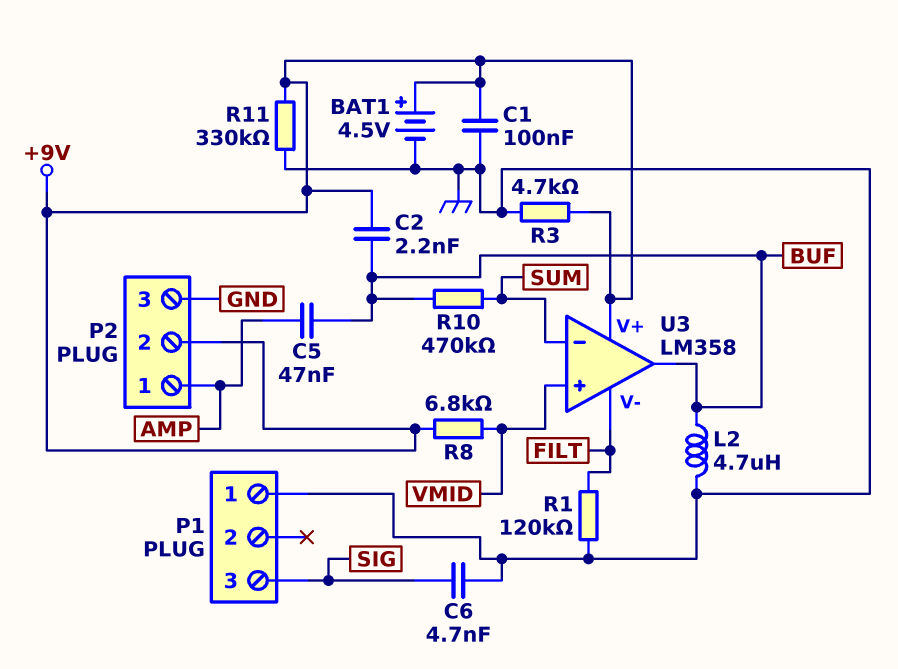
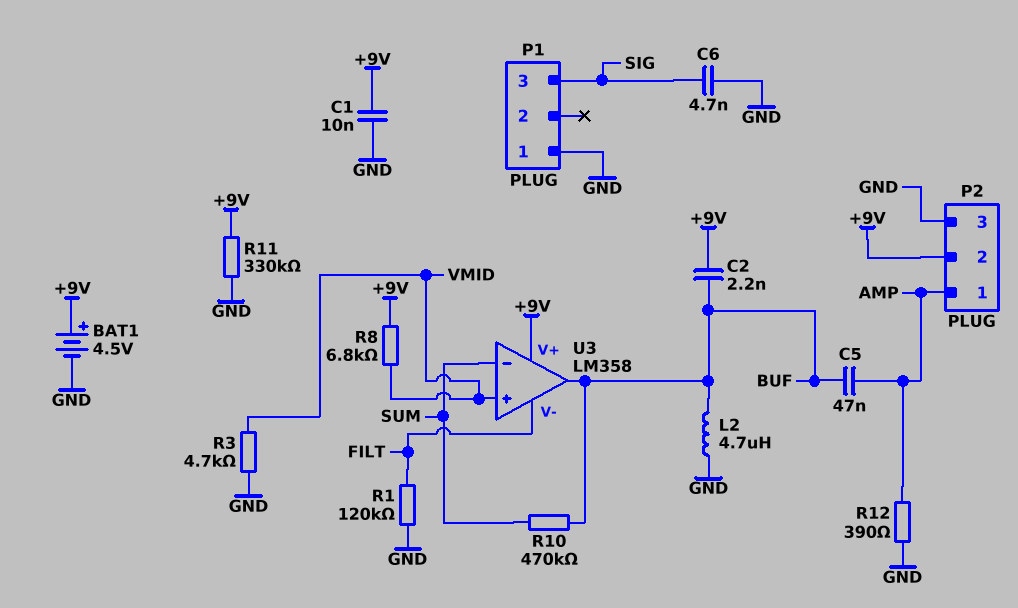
C1: 100nF (+9V, GND) -> 10nF (+9V, GND)
R3: 4.7k (+9V, GND) -> 4.7k (GND, VMID)
R12: none -> 390 (AMP, GND)

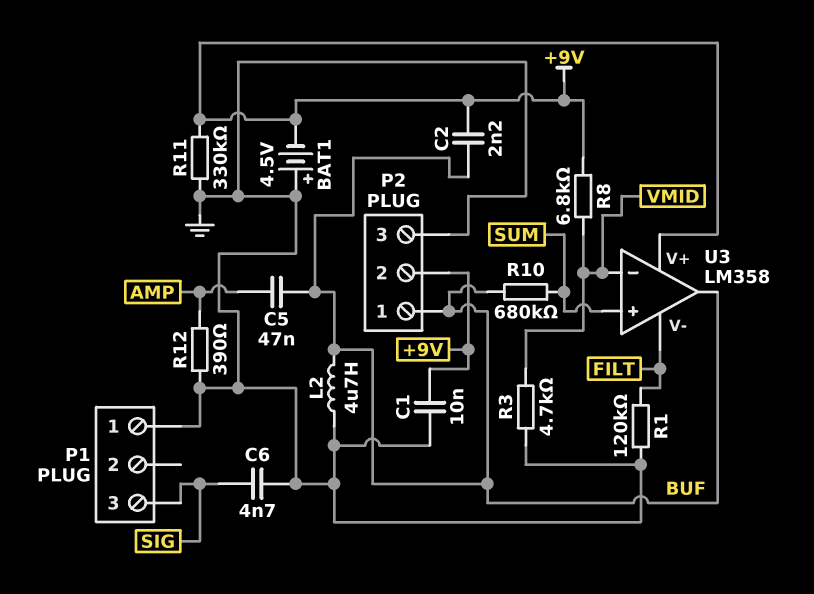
BAT1: 4.5V (plus +9V, minus GND) -> 4.5V (plus GND, minus +9V)
P2 pin 1: AMP -> BUF
R10: 470k (BUF, SUM) -> 680k (BUF, SUM)
U3 pin in+: VMID -> SUM
U3 pin in-: SUM -> VMID

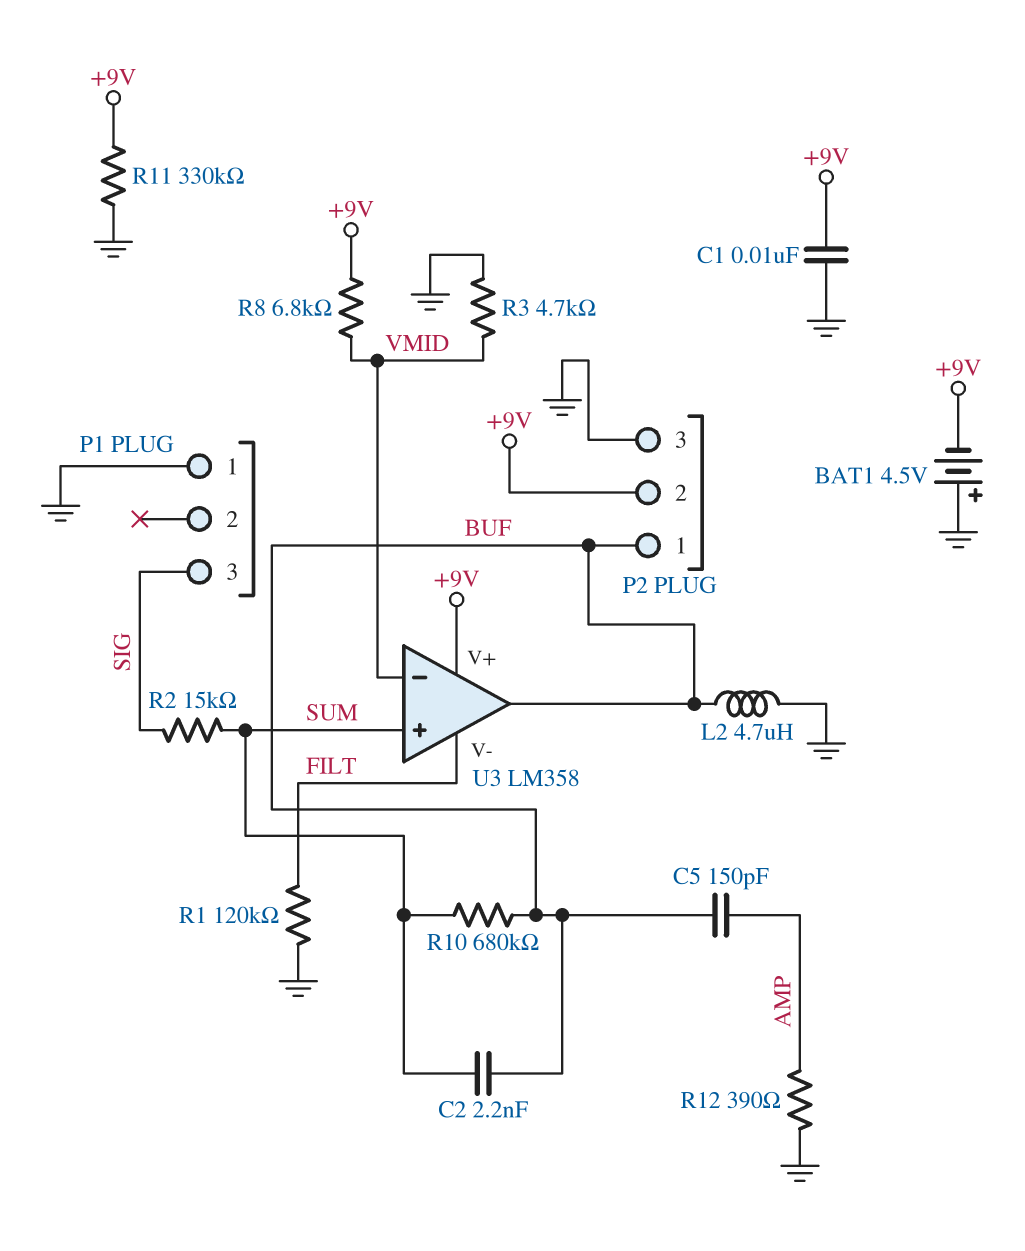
C2: 2.2nF (+9V, BUF) -> 2.2nF (BUF, SUM)
C5: 47nF (AMP, BUF) -> 150pF (AMP, BUF)
C6: 4.7nF (GND, SIG) -> none
R2: none -> 15k (SIG, SUM)

